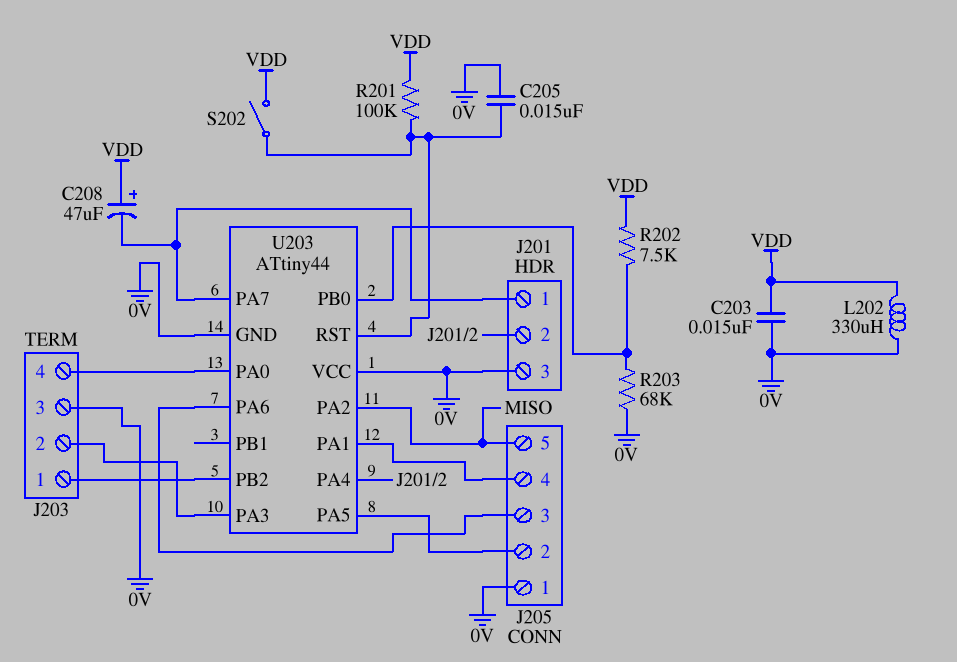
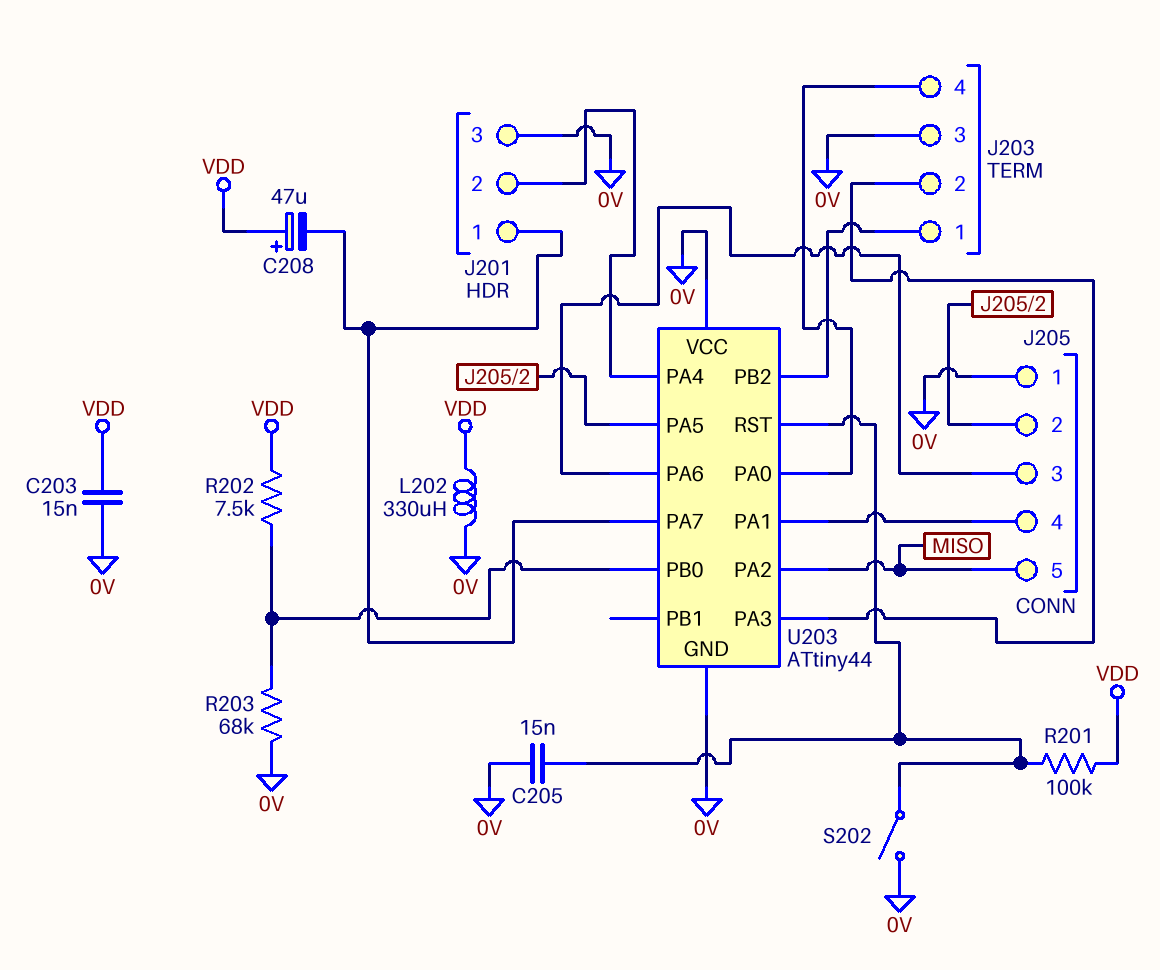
S202: switch (U203/RST, VDD) -> switch (0V, U203/RST)

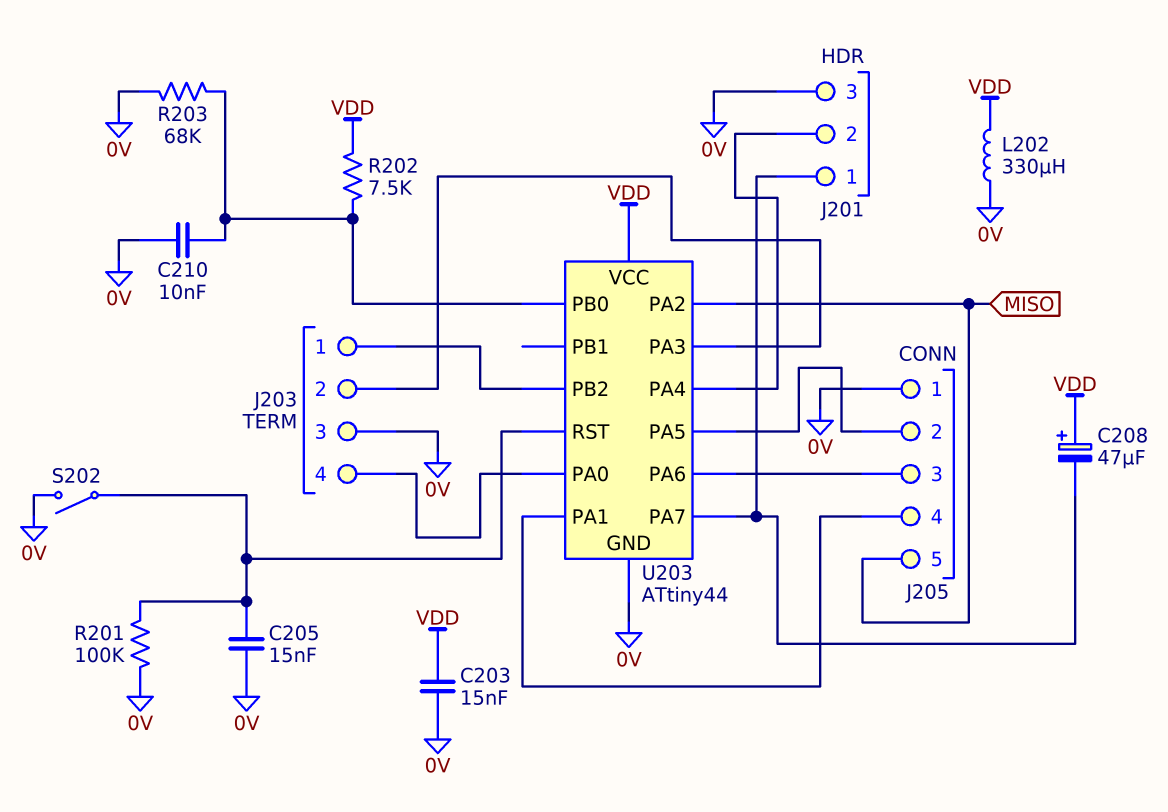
C210: none -> 10nF (0V, U203/PB0)
R201: 100k (U203/RST, VDD) -> 100k (0V, U203/RST)
U203 pin VCC: 0V -> VDD

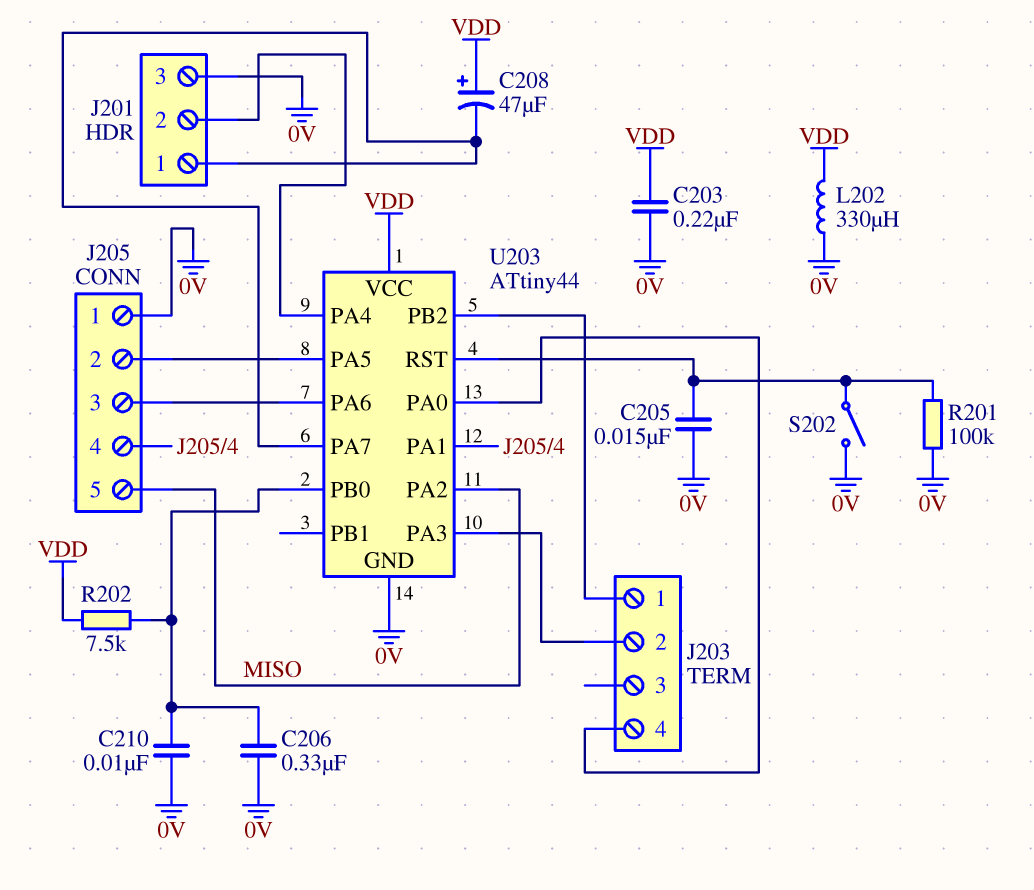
C203: 15nF (0V, VDD) -> 220nF (0V, VDD)
C206: none -> 330nF (0V, U203/PB0)
J203 pin 3: 0V -> none
R203: 68k (0V, U203/PB0) -> none

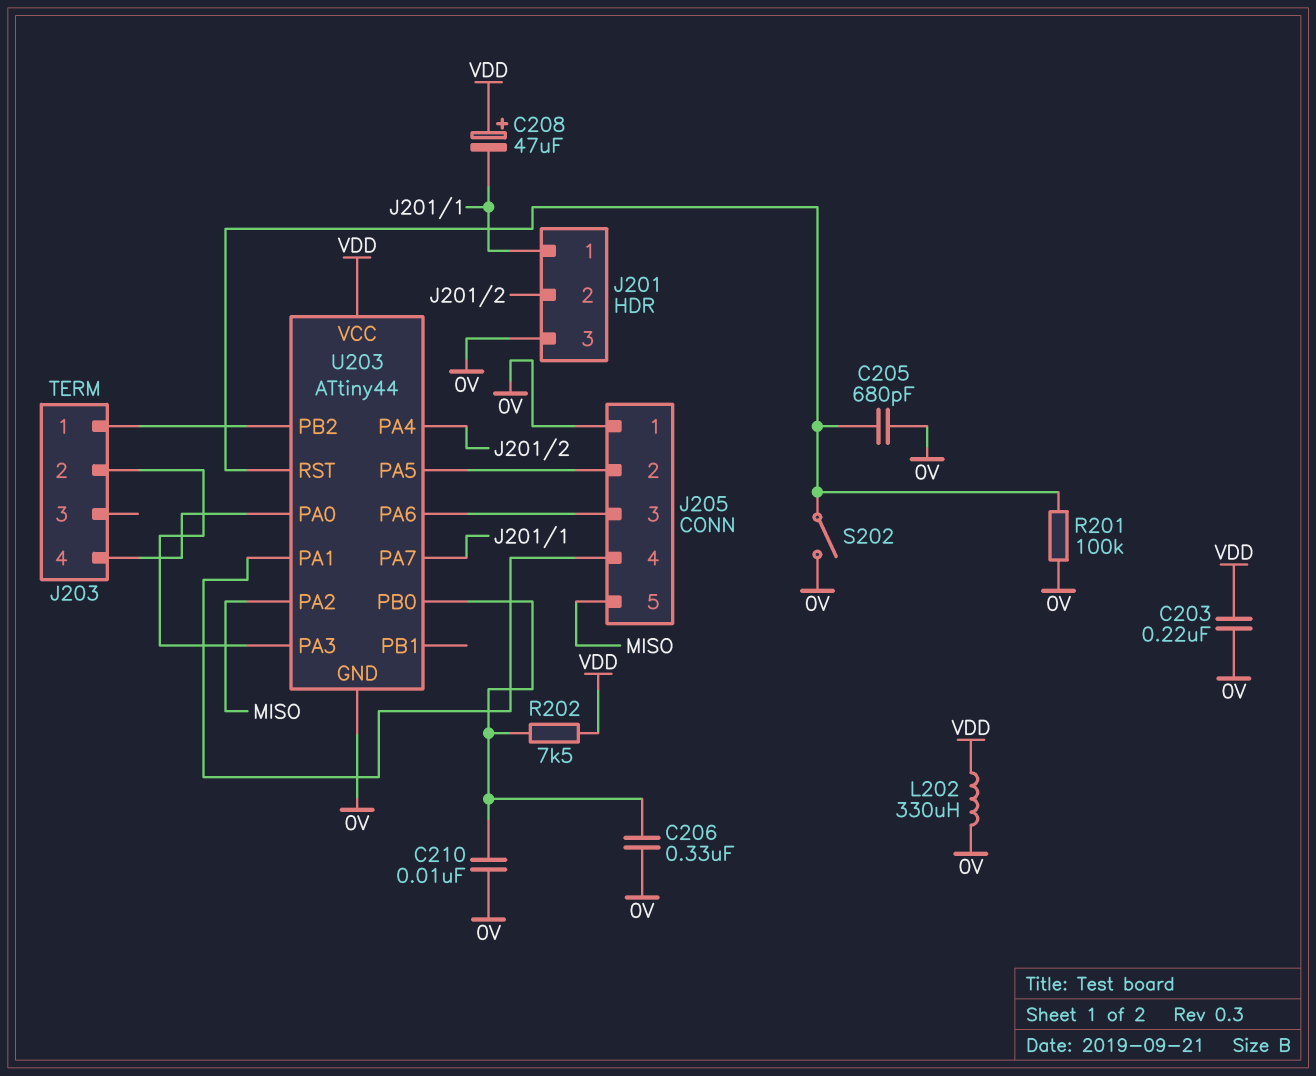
C205: 15nF (0V, U203/RST) -> 680pF (0V, U203/RST)

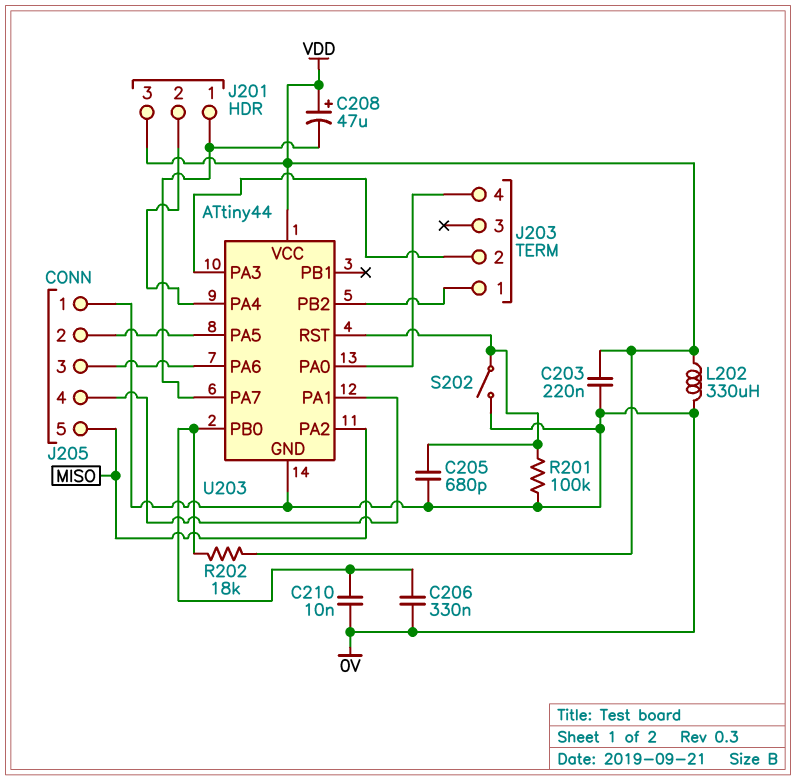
J201 pin 3: 0V -> VDD
R202: 7.5k (U203/PB0, VDD) -> 18k (U203/PB0, VDD)

